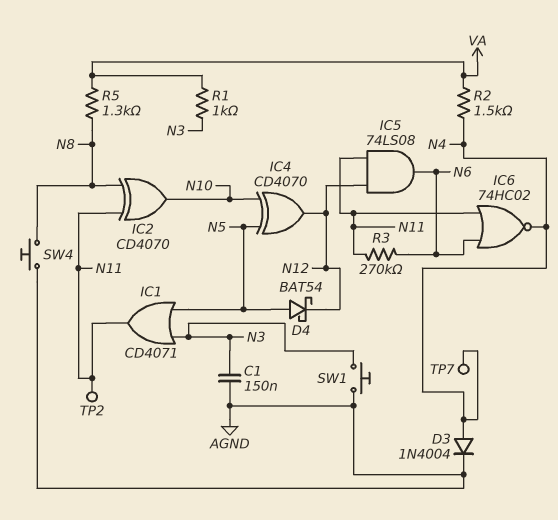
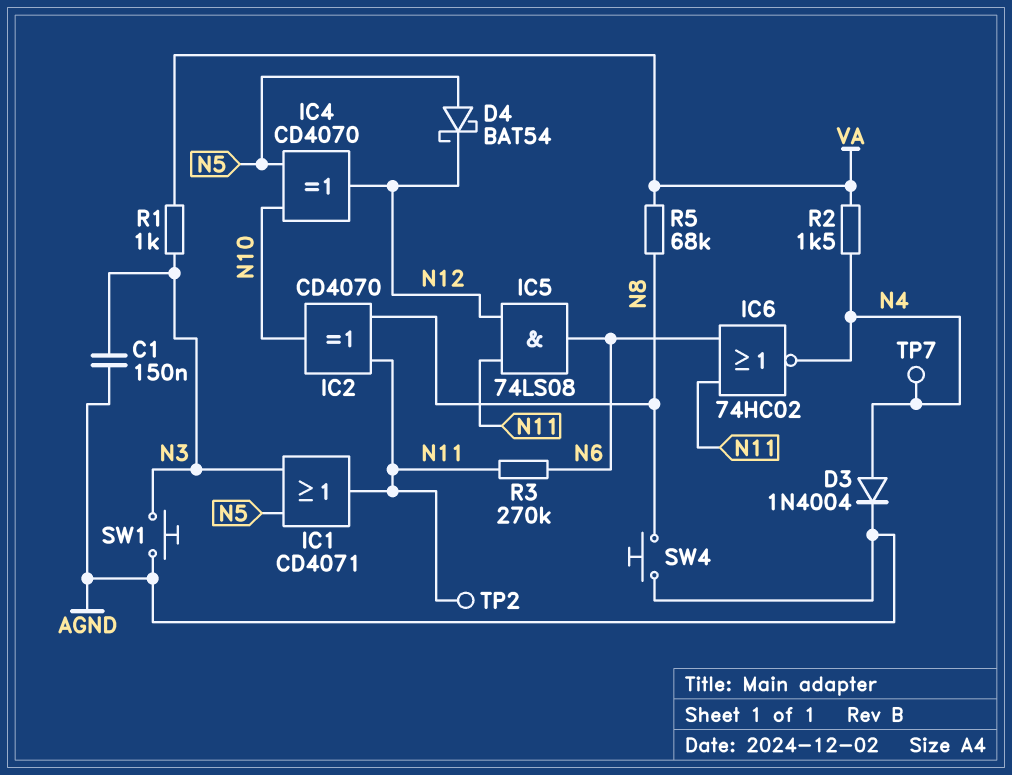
R5: 1.3k (N8, VA) -> 68k (N8, VA)

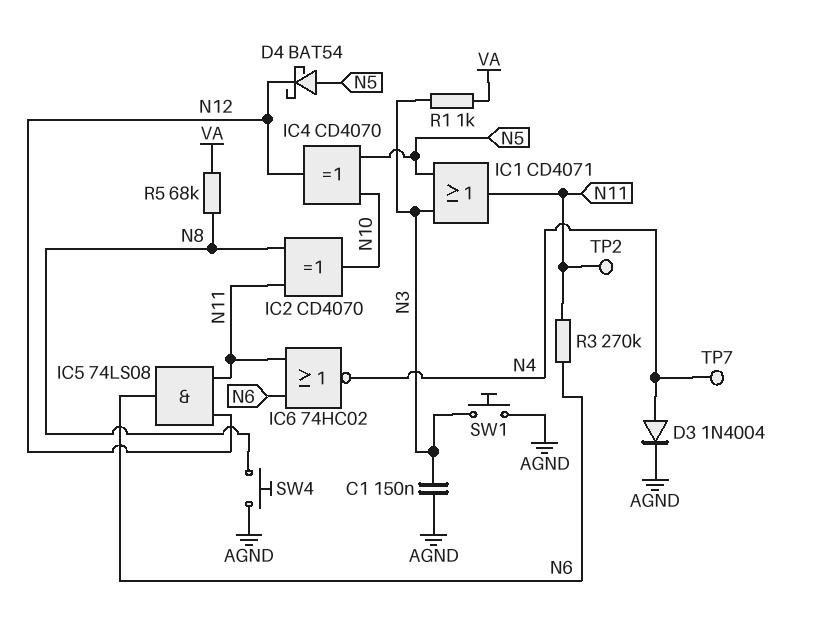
R2: 1.5k (N4, VA) -> none

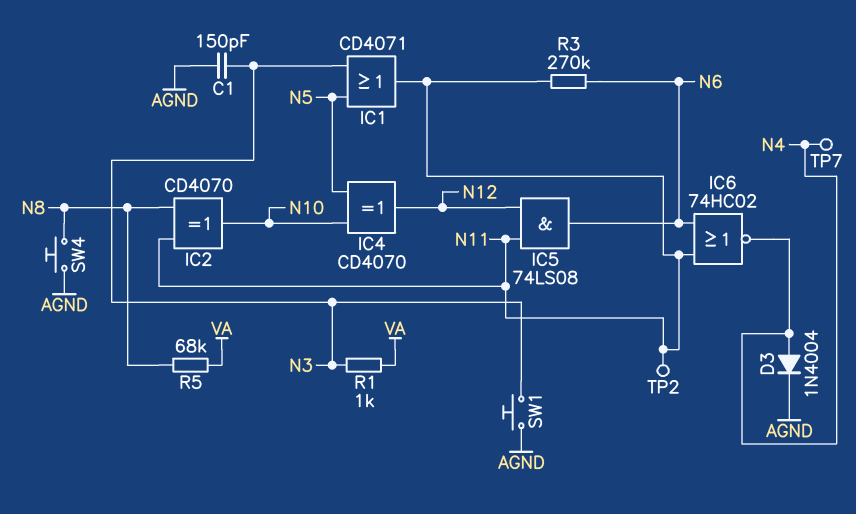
C1: 150nF (AGND, N3) -> 150pF (AGND, N3)
D4: schottky BAT54 (A N5, K N12) -> none

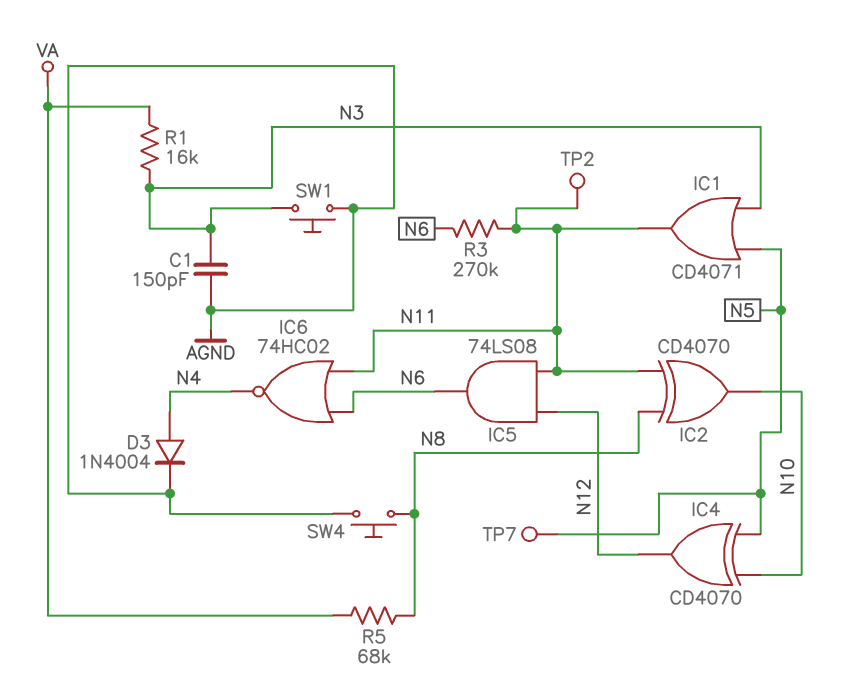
R1: 1k (N3, VA) -> 16k (N3, VA)
TP7: test point (N4) -> test point (N5)

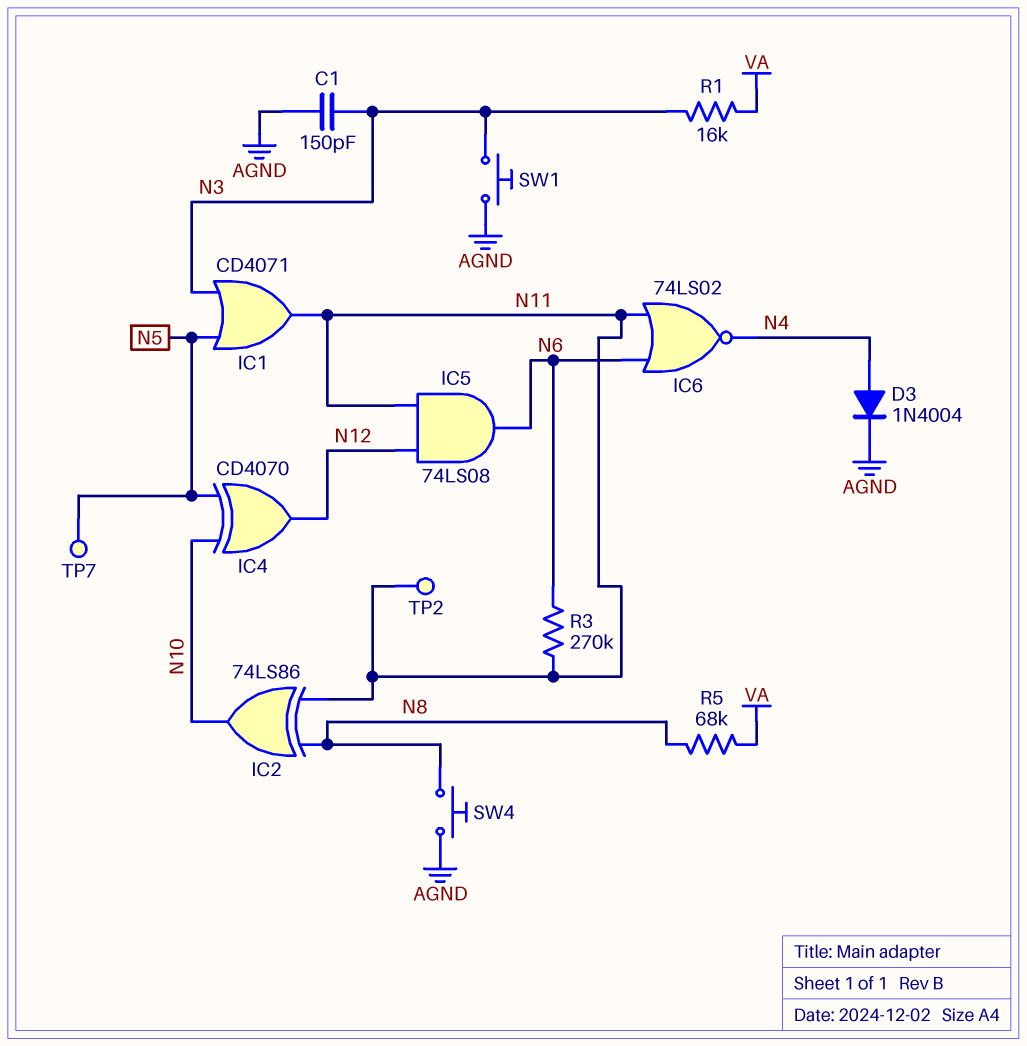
IC2: XOR CD4070 (in N8, in N11, out N10) -> XOR 74LS86 (in N8, in N11, out N10)
IC6: NOR 74HC02 (in N6, in N11, out N4) -> NOR 74LS02 (in N6, in N11, out N4)

